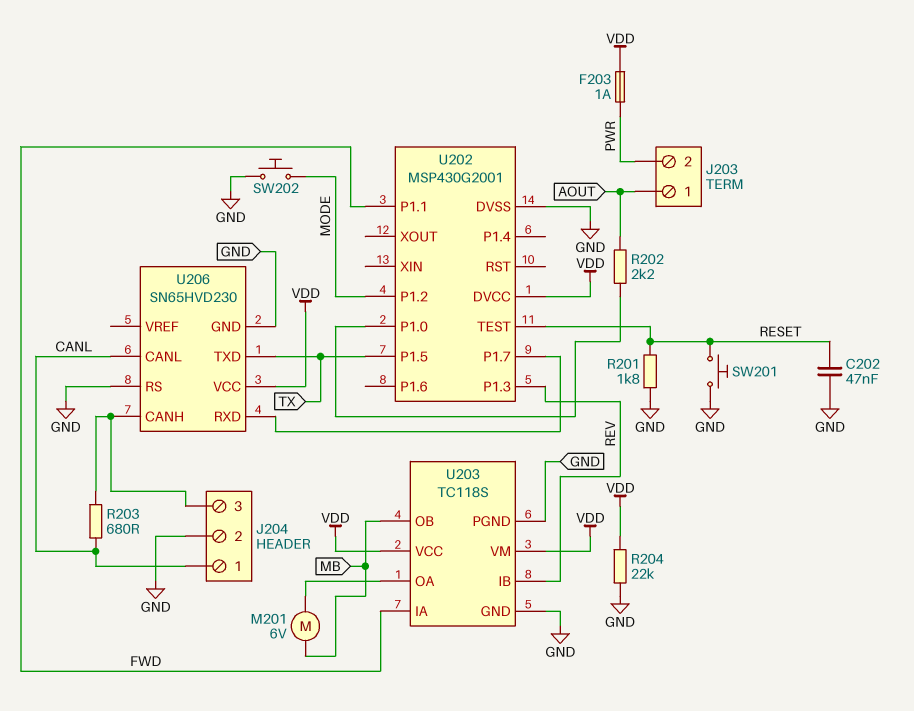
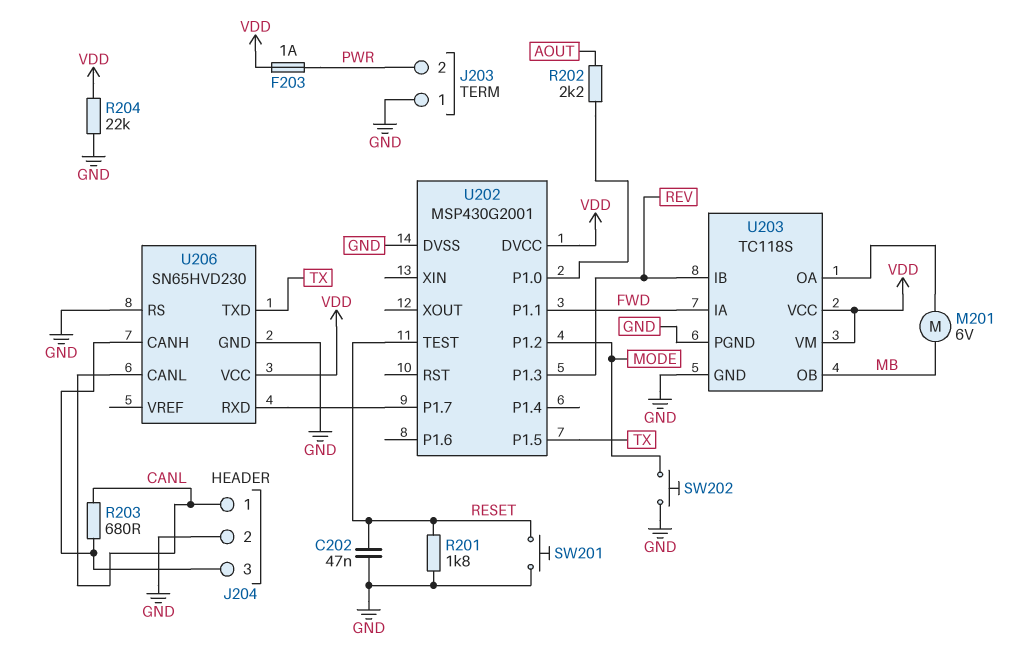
J203 pin 1: AOUT -> GND

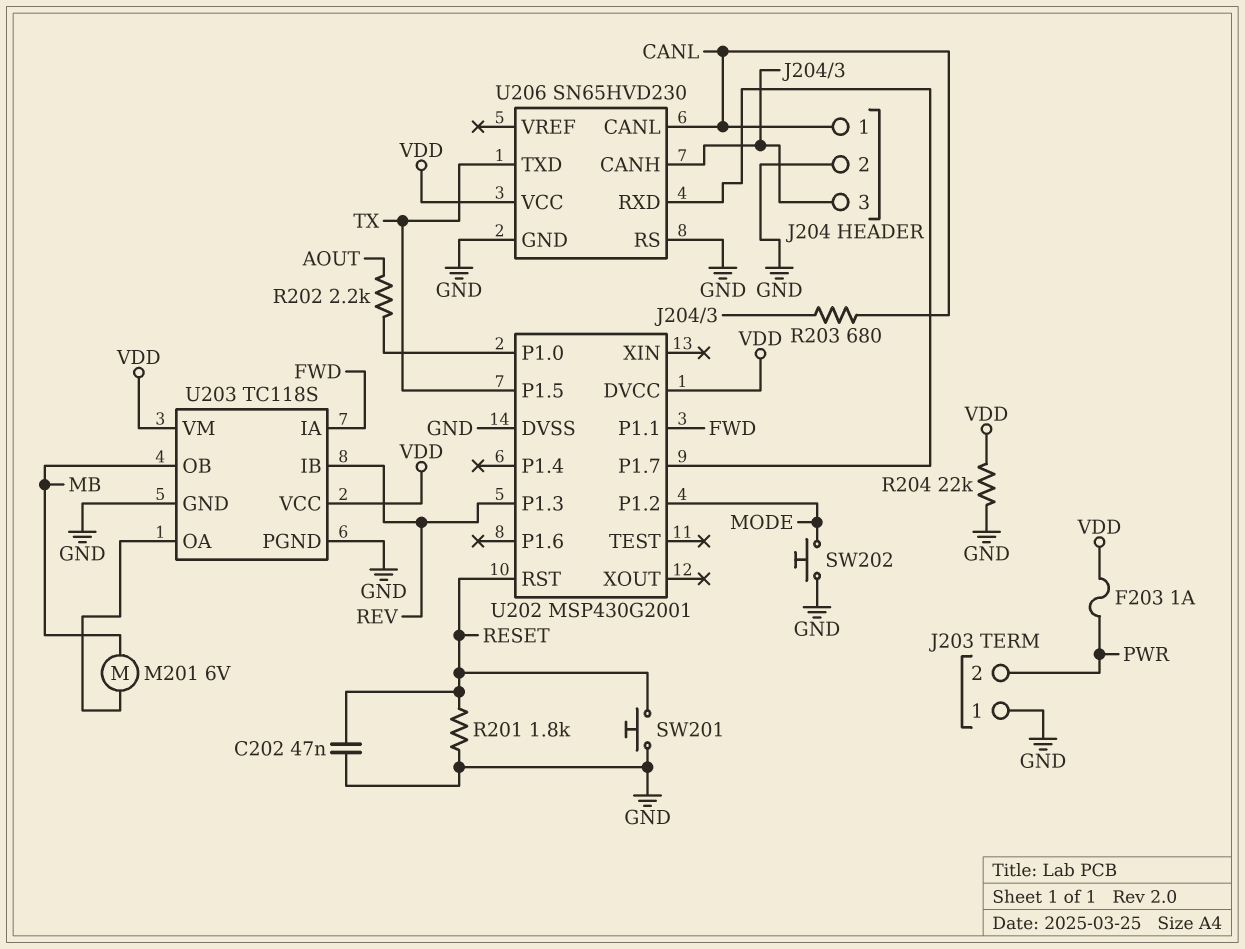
U202 pin RST: none -> RESET
U202 pin TEST: RESET -> none

